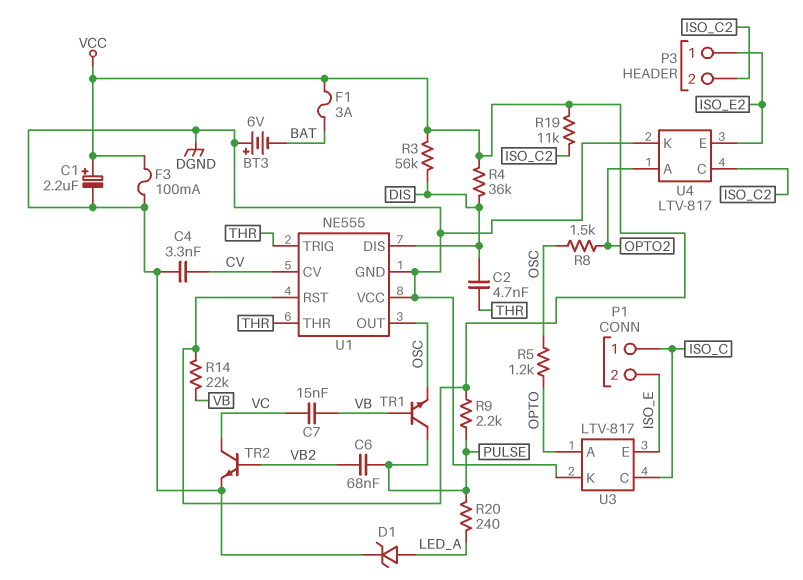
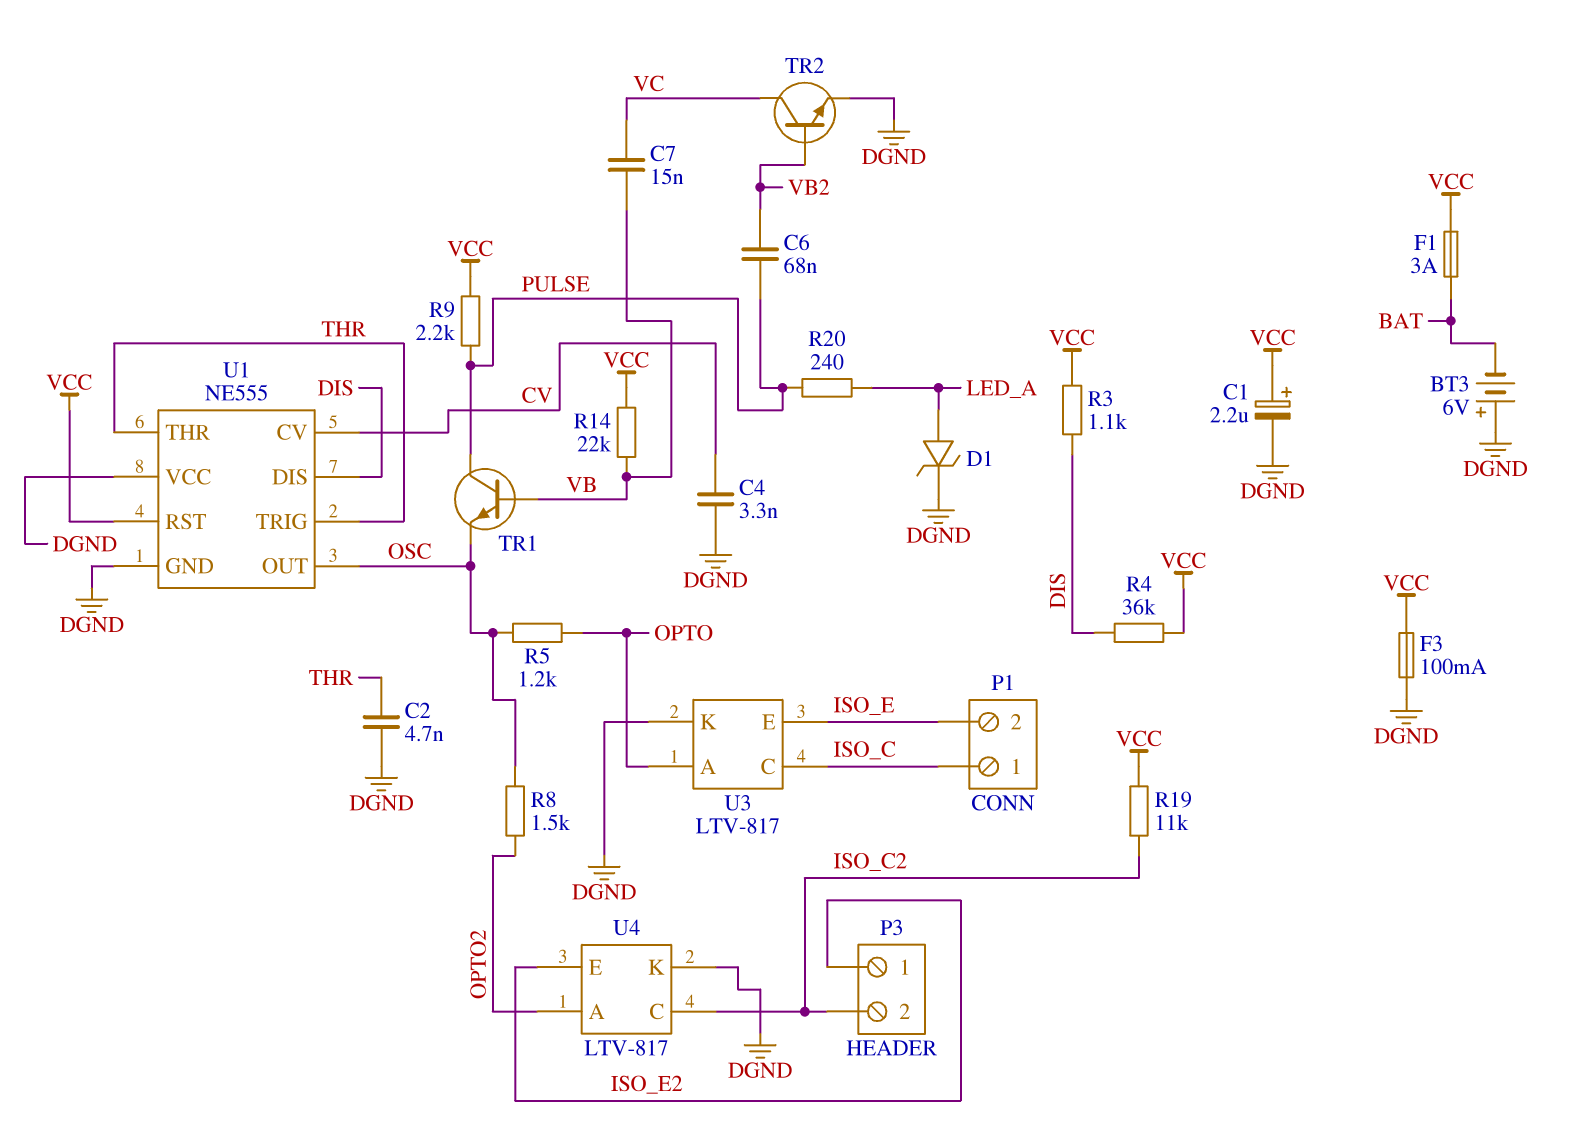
C2: 4.7nF (DIS, THR) -> 4.7nF (DGND, THR)
R3: 56k (DIS, VCC) -> 1.1k (DIS, VCC)

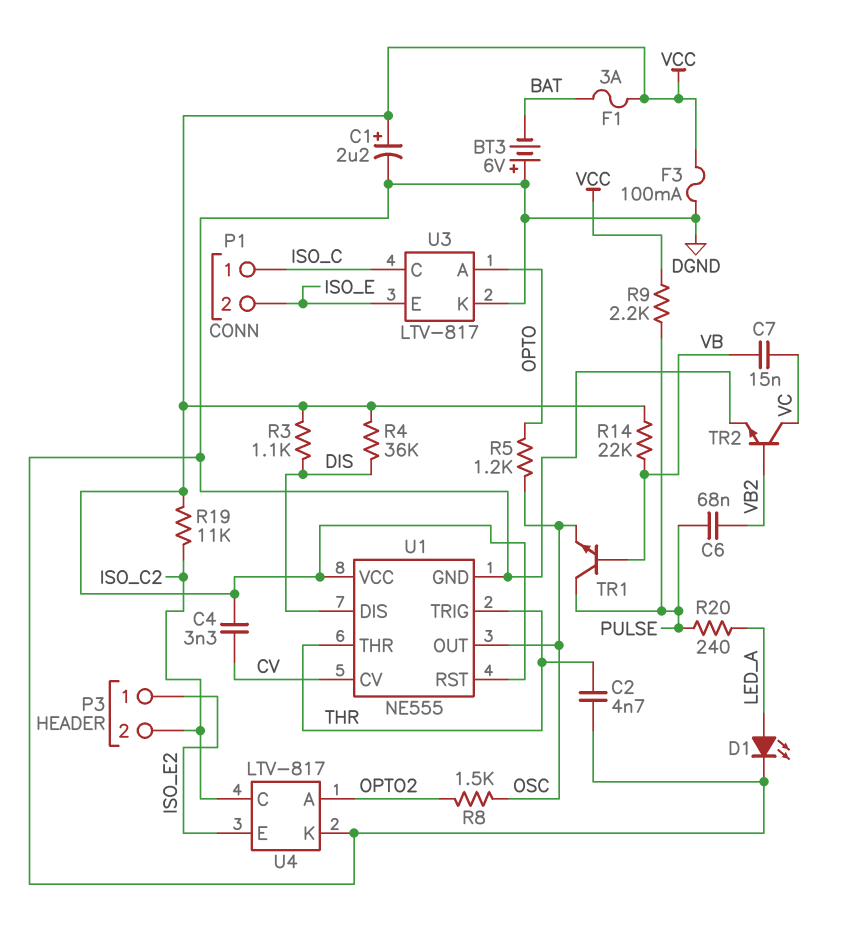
C4: 3.3nF (CV, DGND) -> 3.3nF (CV, VCC)
D1: zener (A LED_A, K DGND) -> LED (A LED_A, K DGND)
U1 pin VCC: DGND -> VCC

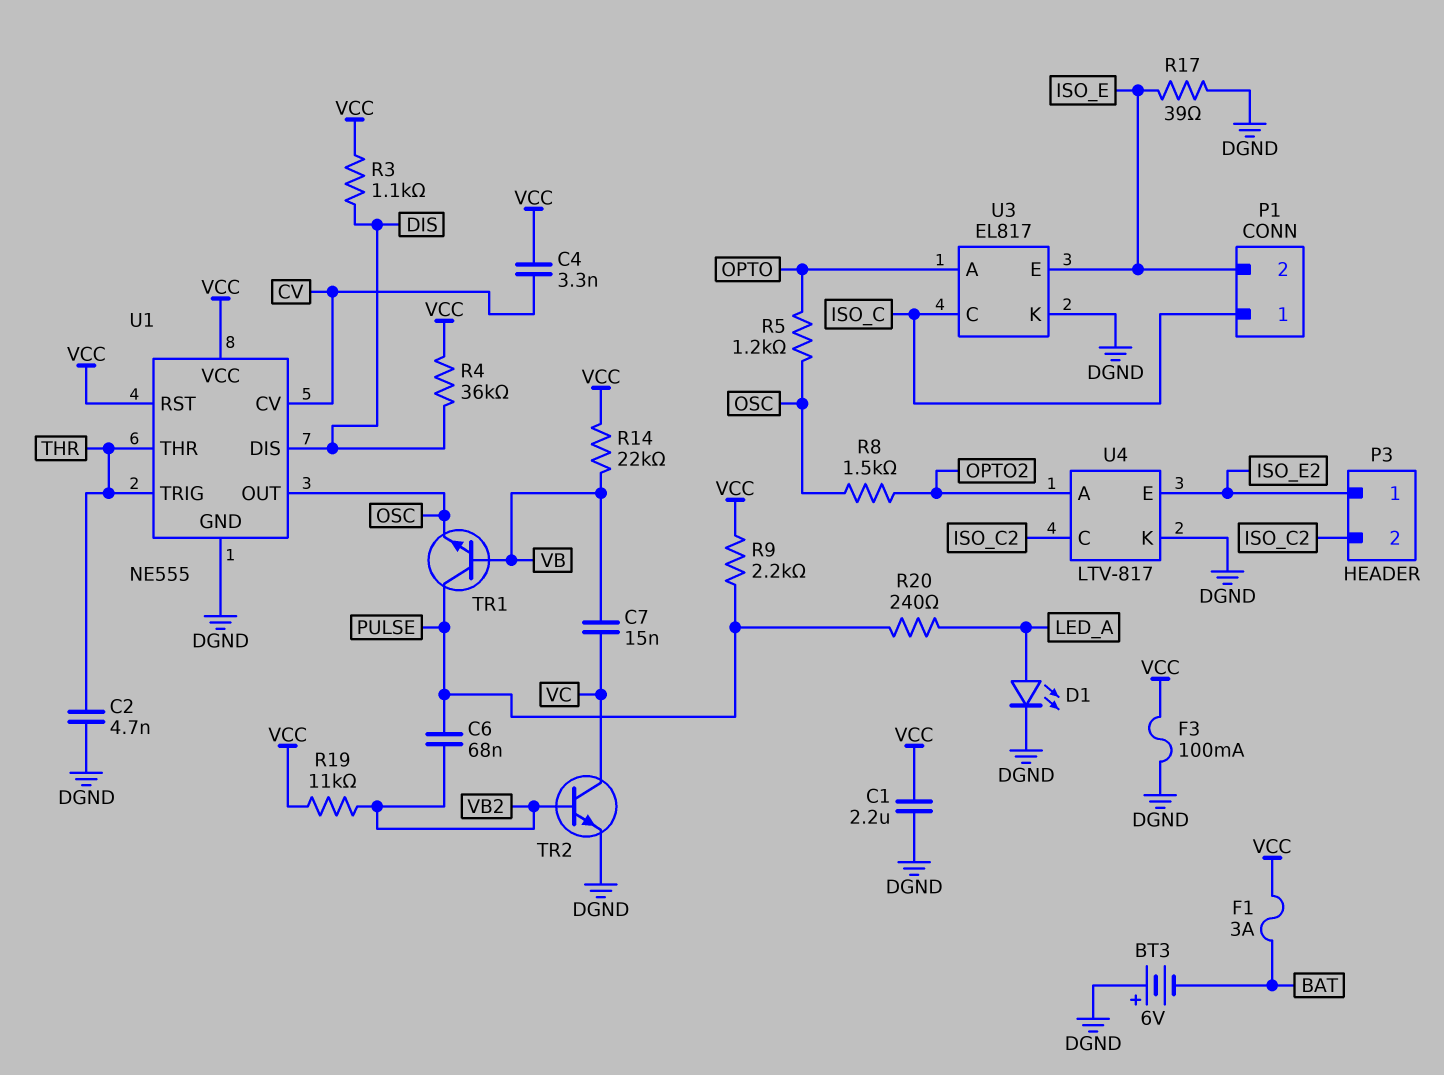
C1: 2.2uF (plus VCC, minus DGND) -> 2.2uF (DGND, VCC)
R17: none -> 39 (DGND, ISO_E)
R19: 11k (ISO_C2, VCC) -> 11k (VB2, VCC)
U3: LTV-817 -> EL817

